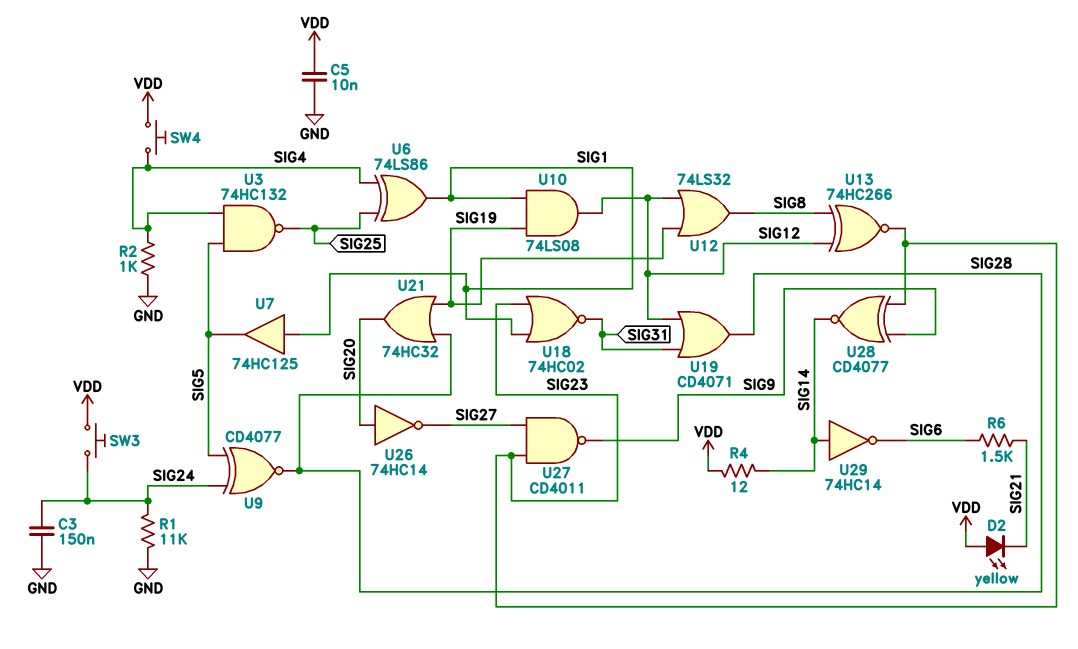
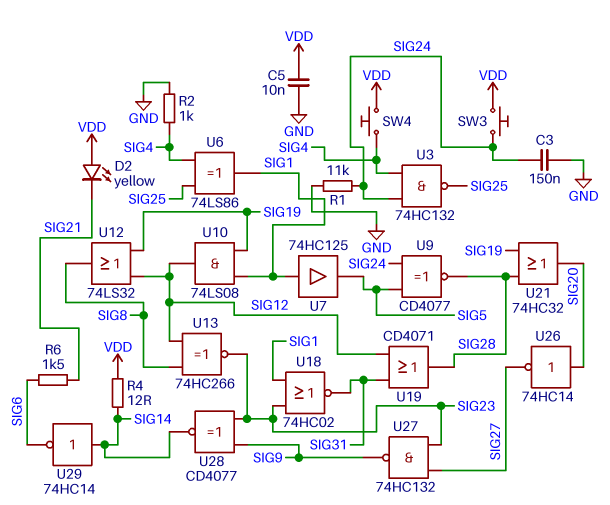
U3: NAND 74HC132 (in SIG4, in SIG5, out SIG25) -> NAND 74HC132 (in SIG4, in SIG24, out SIG25)
U27: NAND CD4011 (in SIG23, in SIG27, out SIG9) -> NAND 74HC132 (in SIG23, in SIG27, out SIG9)

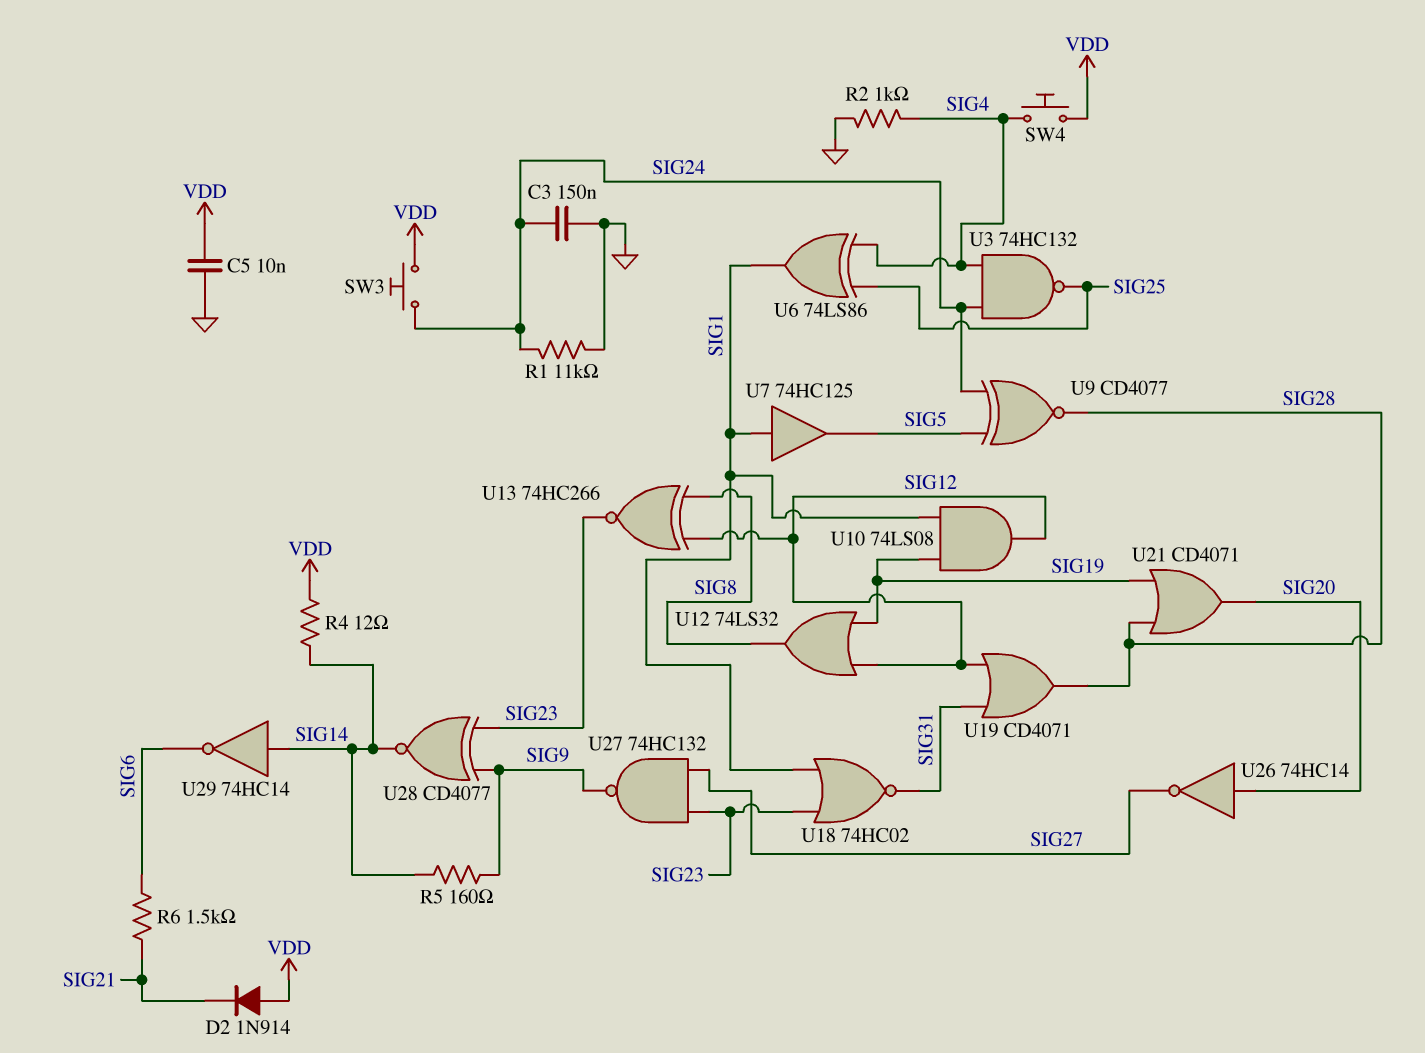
D2: LED yellow (A VDD, K SIG21) -> diode 1N914 (A VDD, K SIG21)
R5: none -> 160 (SIG9, SIG14)
U21: OR 74HC32 (in SIG19, in SIG28, out SIG20) -> OR CD4071 (in SIG19, in SIG28, out SIG20)

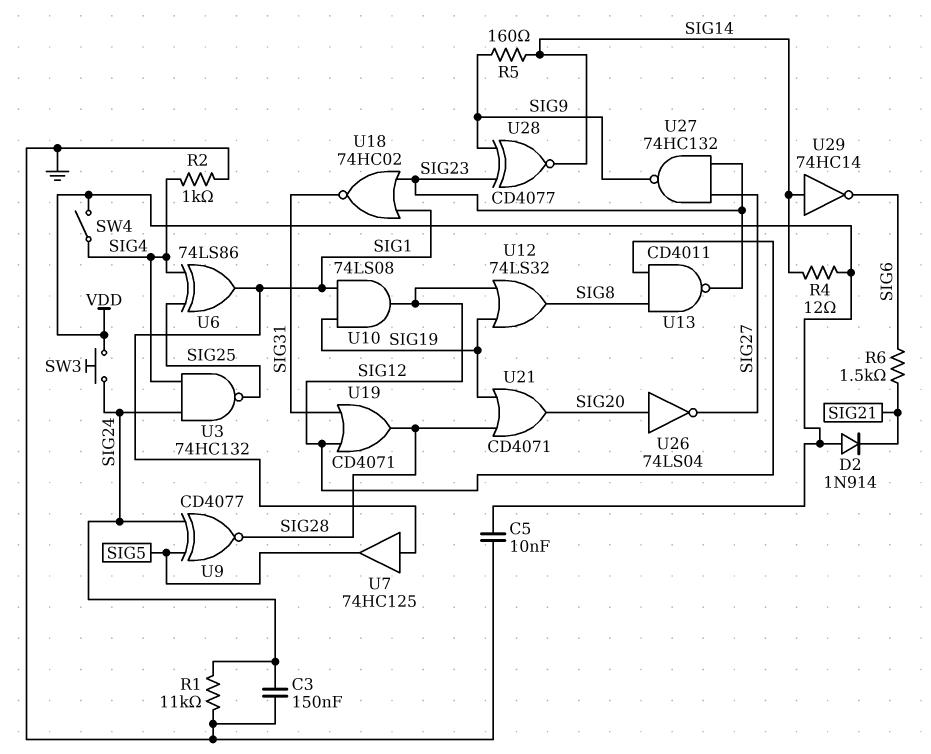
SW4: button (SIG4, VDD) -> switch (SIG4, VDD)
U13: XNOR 74HC266 (in SIG8, in SIG12, out SIG23) -> NAND CD4011 (in SIG8, in SIG12, out SIG23)
U26: NOT 74HC14 (in SIG20, out SIG27) -> NOT 74LS04 (in SIG20, out SIG27)

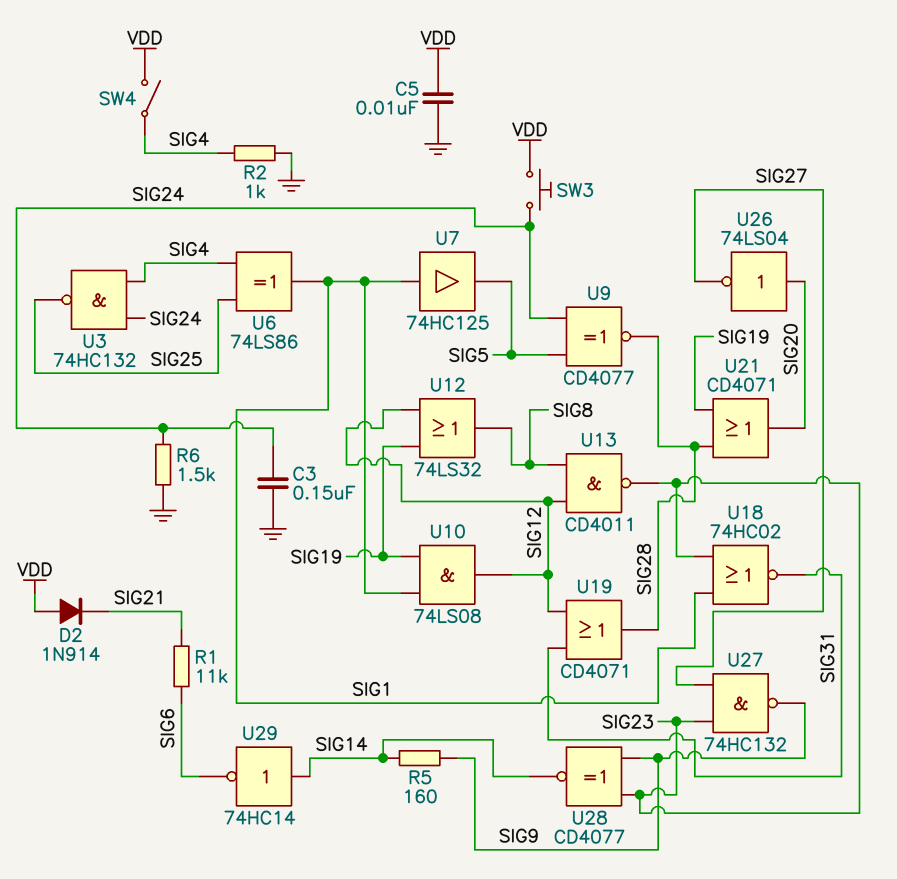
R1: 11k (GND, SIG24) -> 11k (SIG6, SIG21)
R4: 12 (SIG14, VDD) -> none
R6: 1.5k (SIG6, SIG21) -> 1.5k (GND, SIG24)

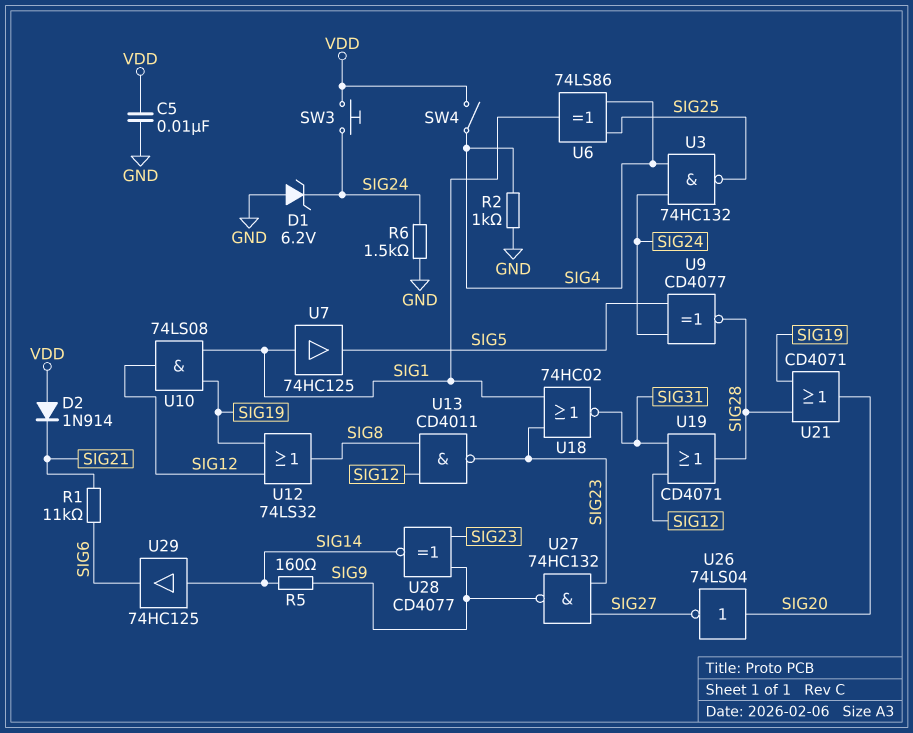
C3: 150nF (GND, SIG24) -> none
D1: none -> zener 6.2V (A GND, K SIG24)
U29: NOT 74HC14 (in SIG14, out SIG6) -> buffer 74HC125 (in SIG14, out SIG6)

